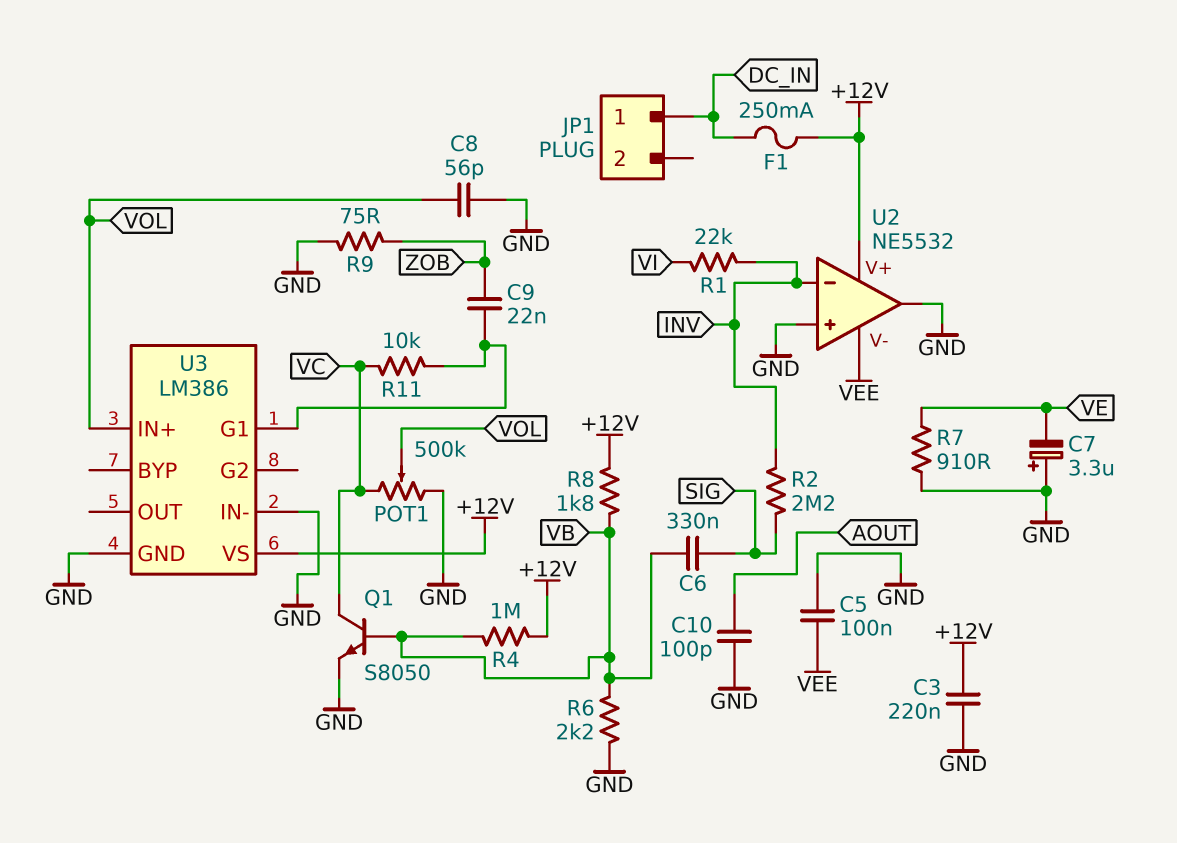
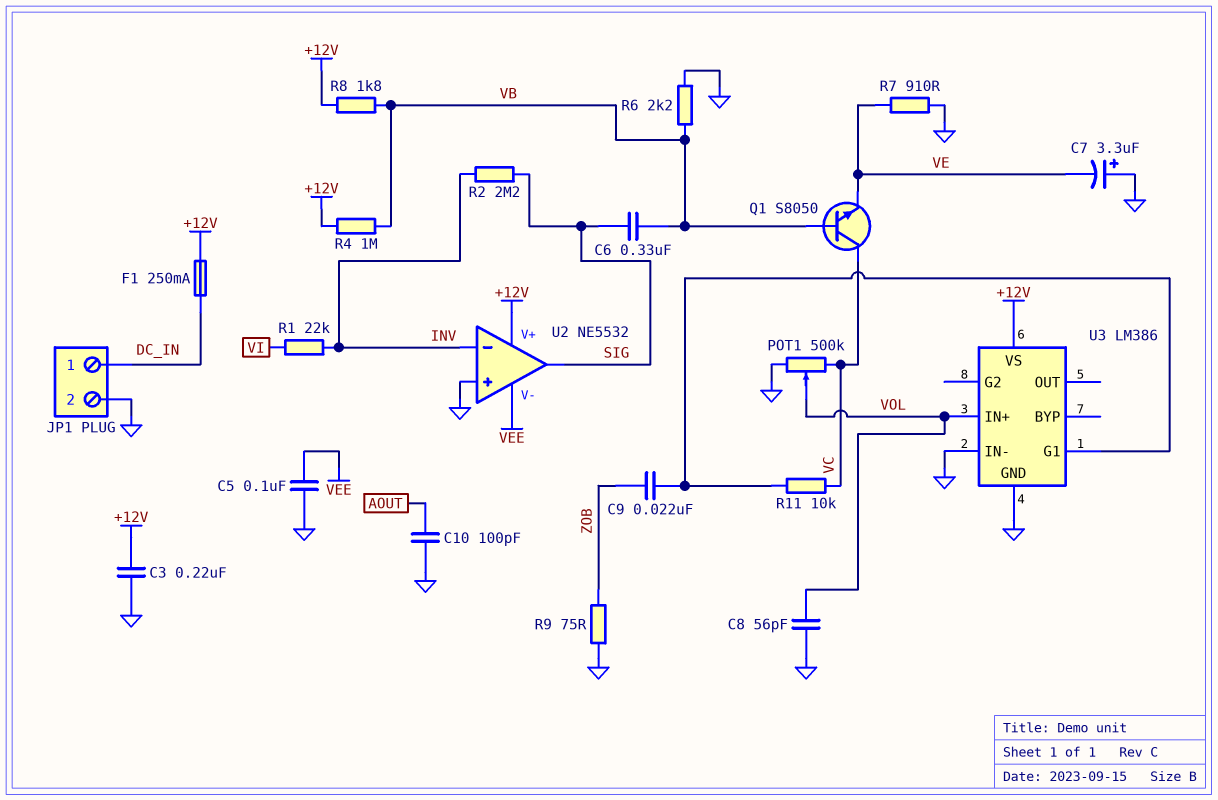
JP1 pin 2: none -> GND
Q1: NPN S8050 (B VB, C VC, E GND) -> NPN S8050 (B VB, C VC, E VE)
U2 pin out: GND -> SIG

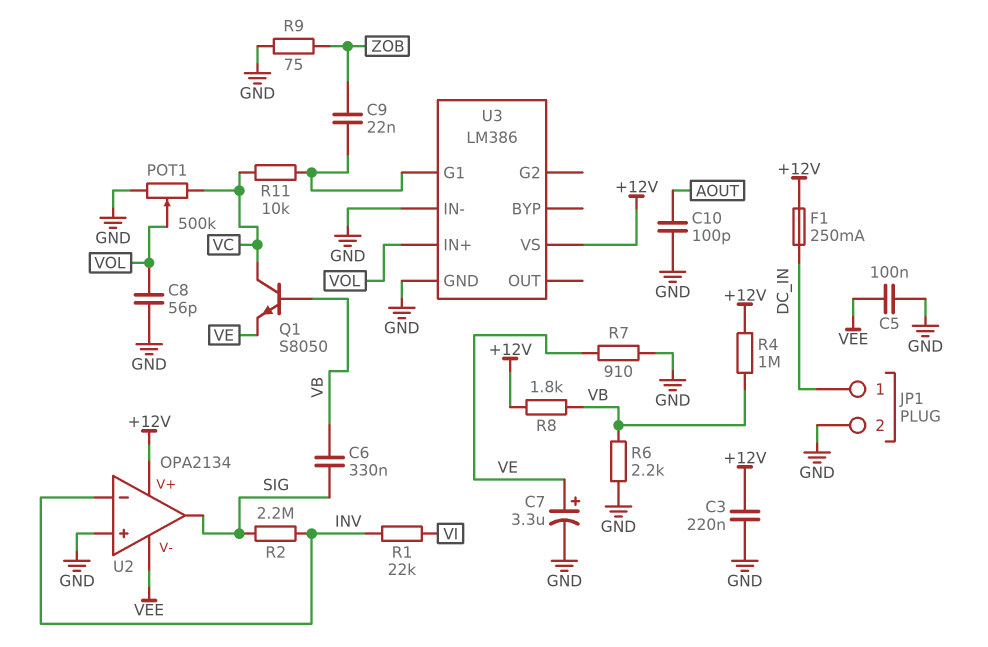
C7: 3.3uF (plus GND, minus VE) -> 3.3uF (plus VE, minus GND)
U2: NE5532 -> OPA2134

